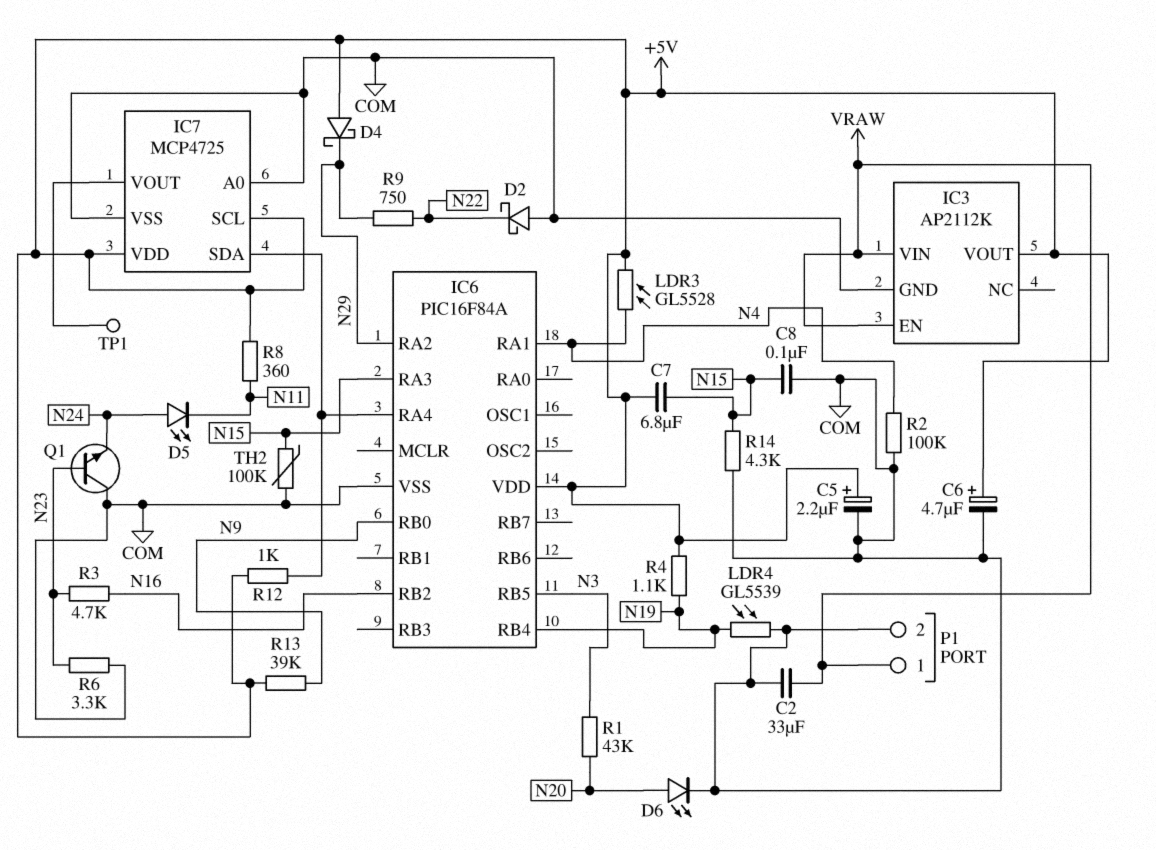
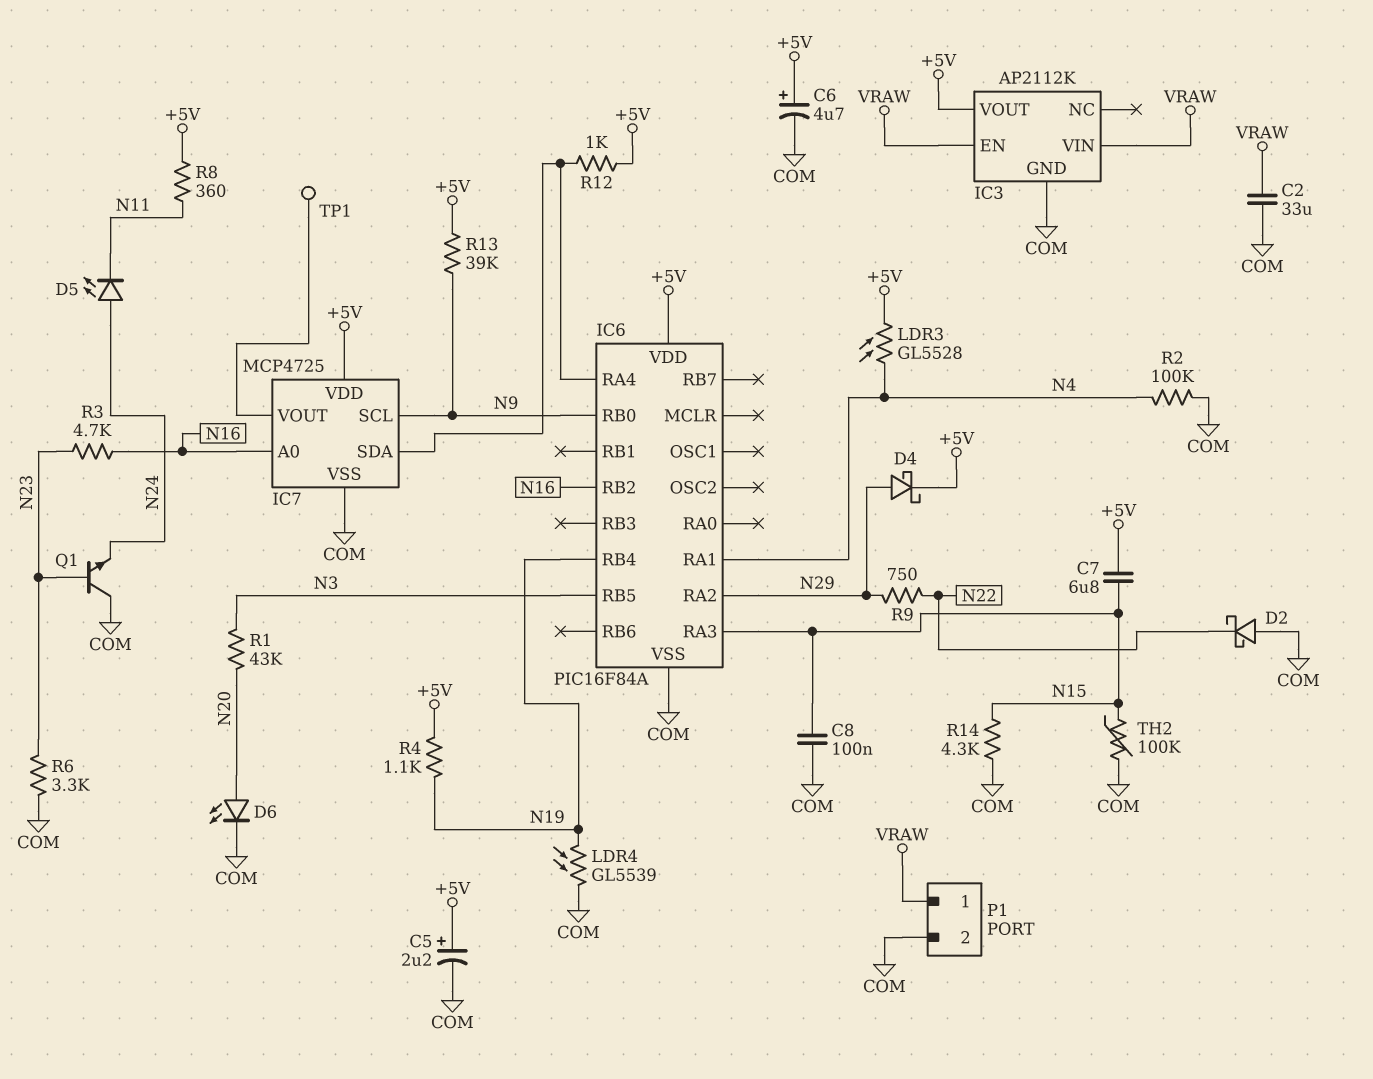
D4: schottky (A +5V, K N29) -> schottky (A N29, K +5V)
IC7 pin A0: COM -> N16
IC7 pin SCL: +5V -> N9

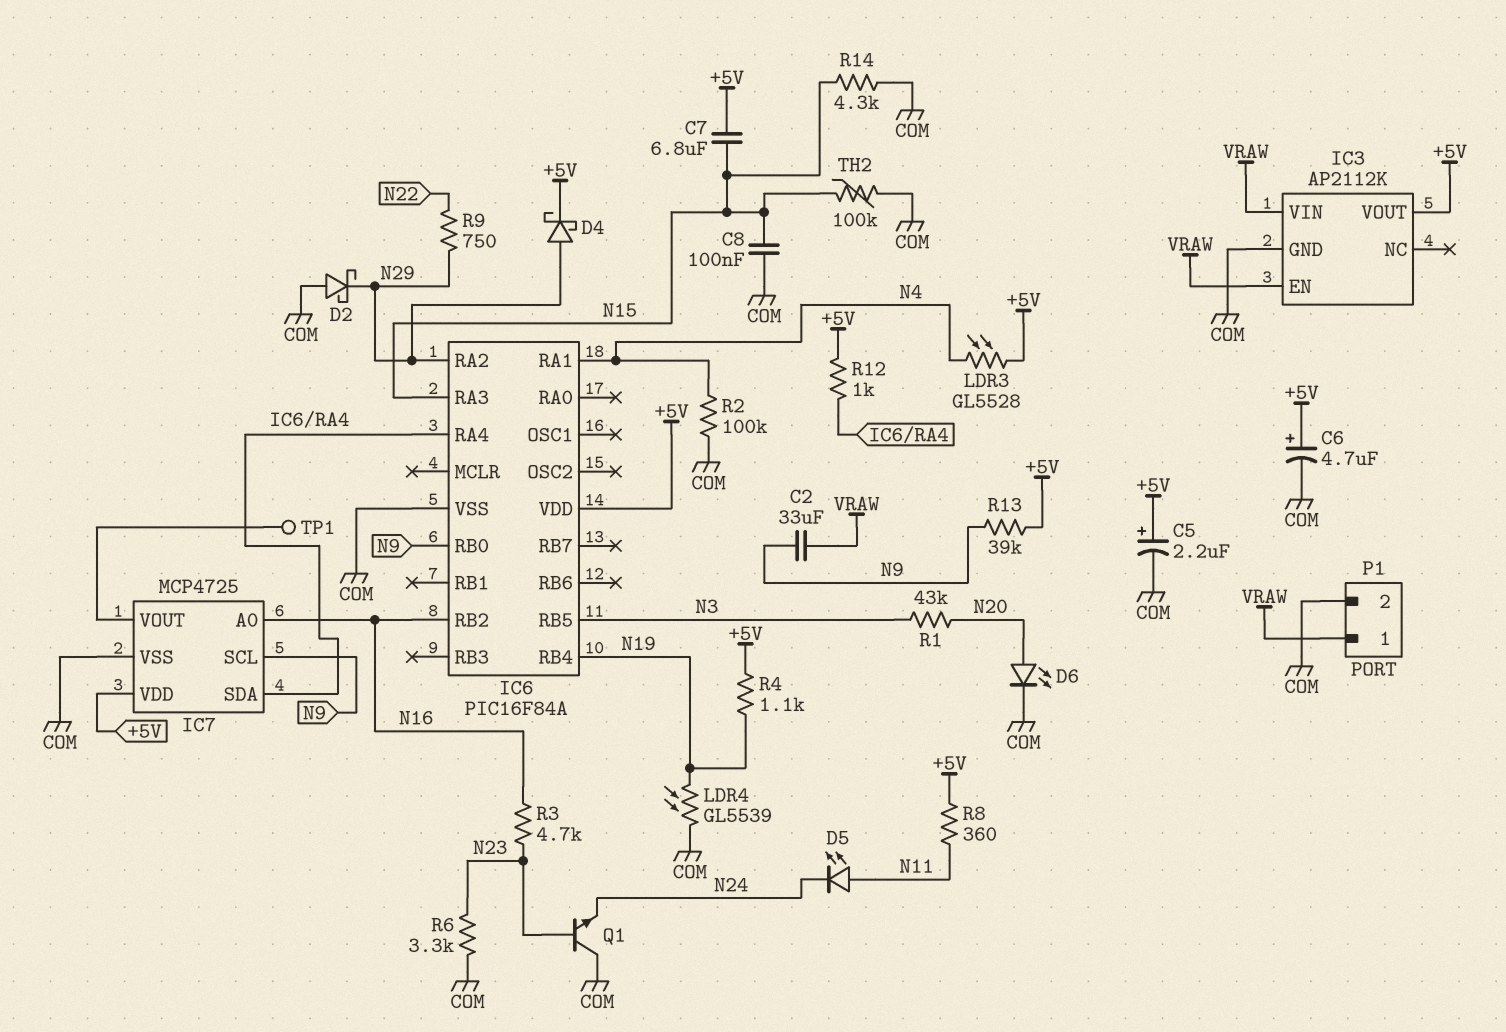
C2: 33uF (COM, VRAW) -> 33uF (N9, VRAW)
D2: schottky (A COM, K N22) -> schottky (A COM, K N29)
D5: LED (A N24, K N11) -> LED (A N11, K N24)

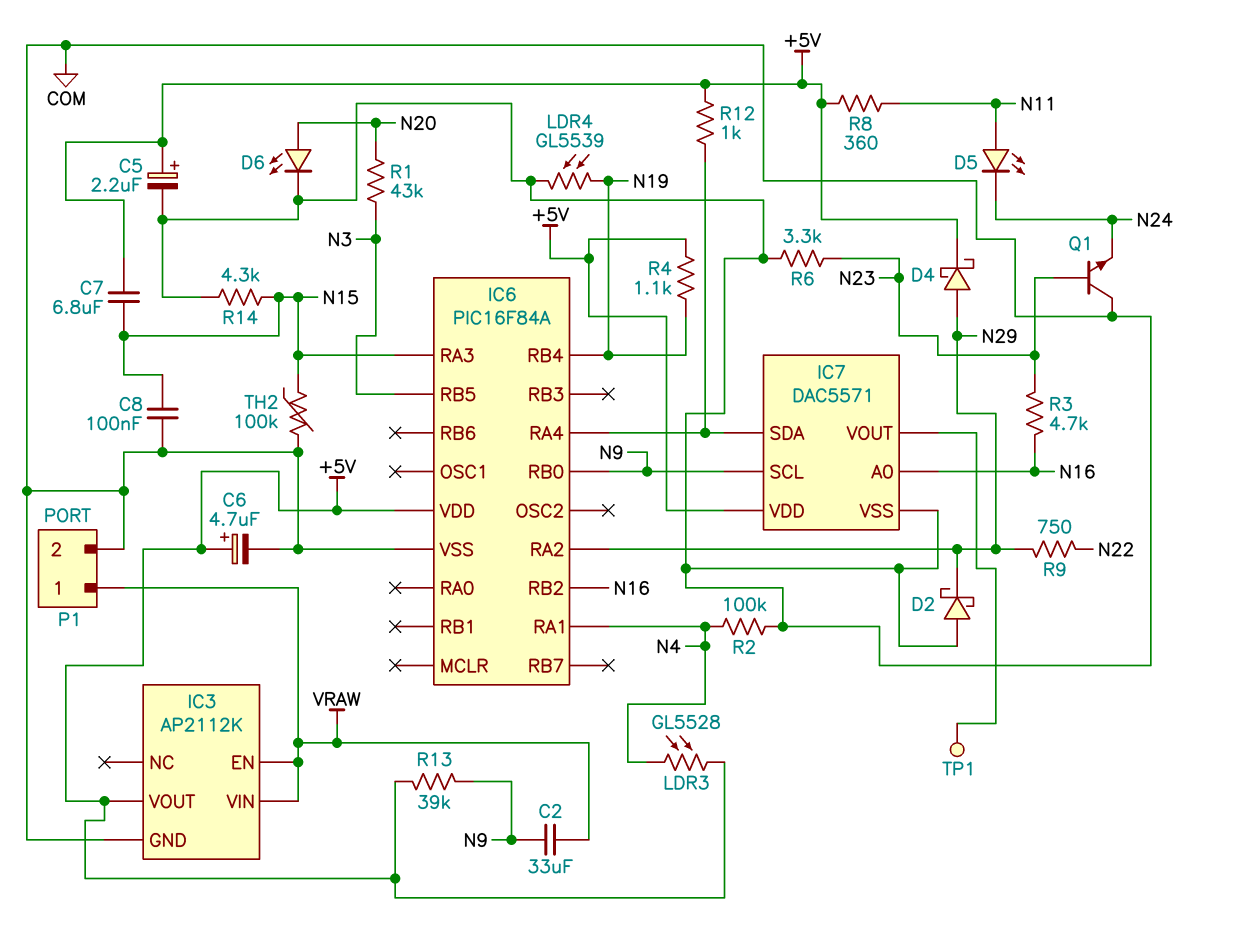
IC7: MCP4725 -> DAC5571

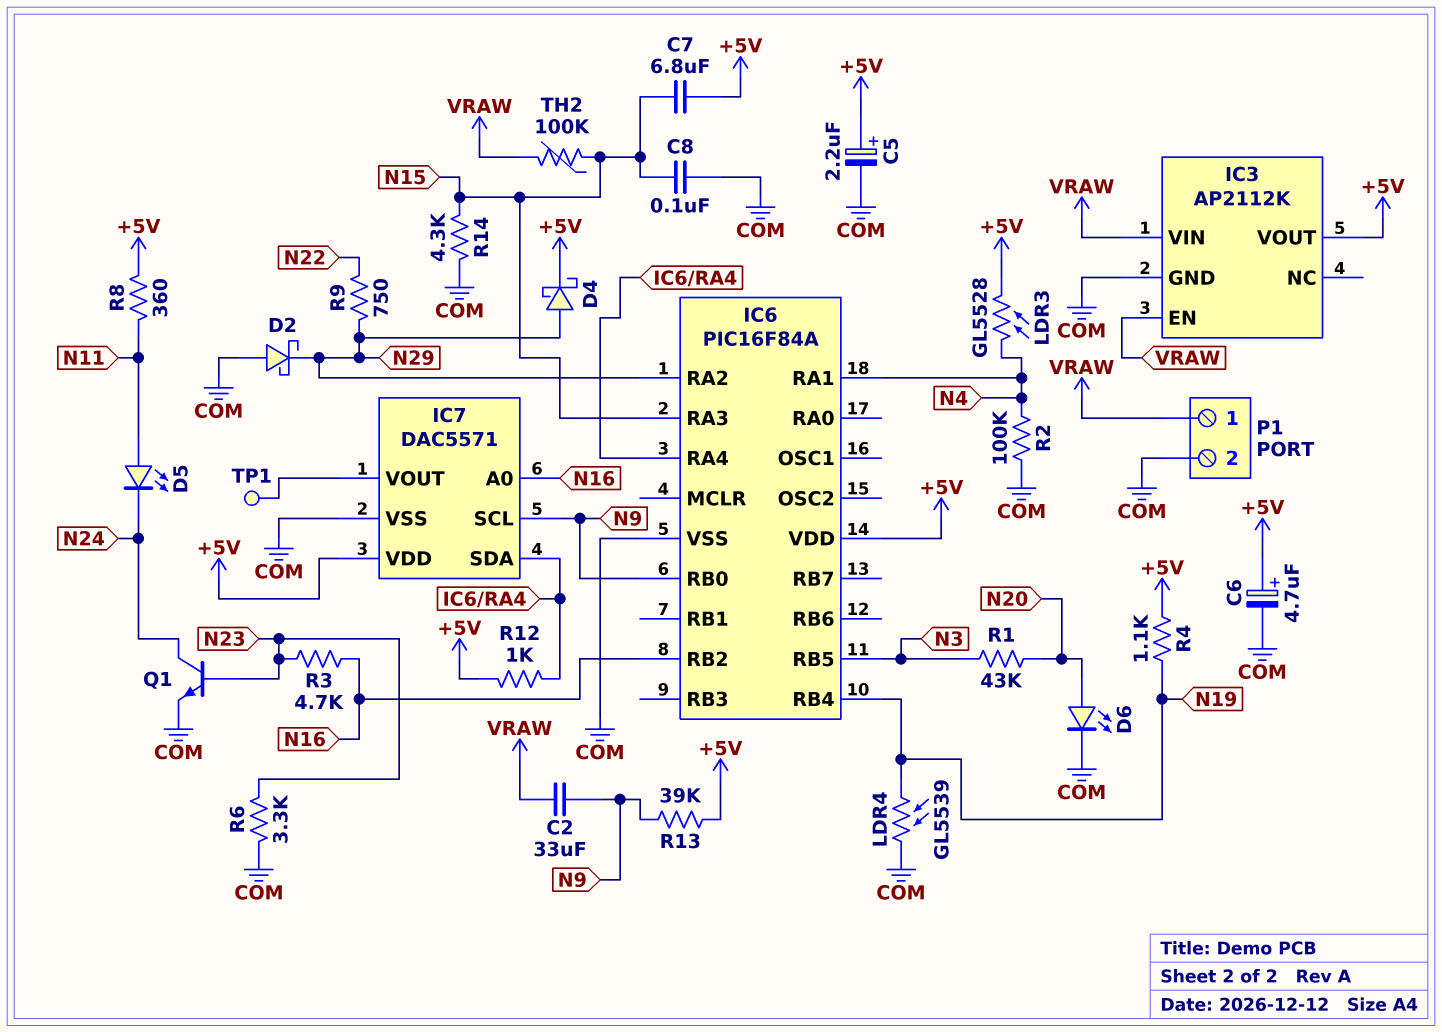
Q1: NPN (B N23, C COM, E N24) -> NPN (B N23, C N24, E COM)
TH2: 100k (COM, N15) -> 100k (N15, VRAW)

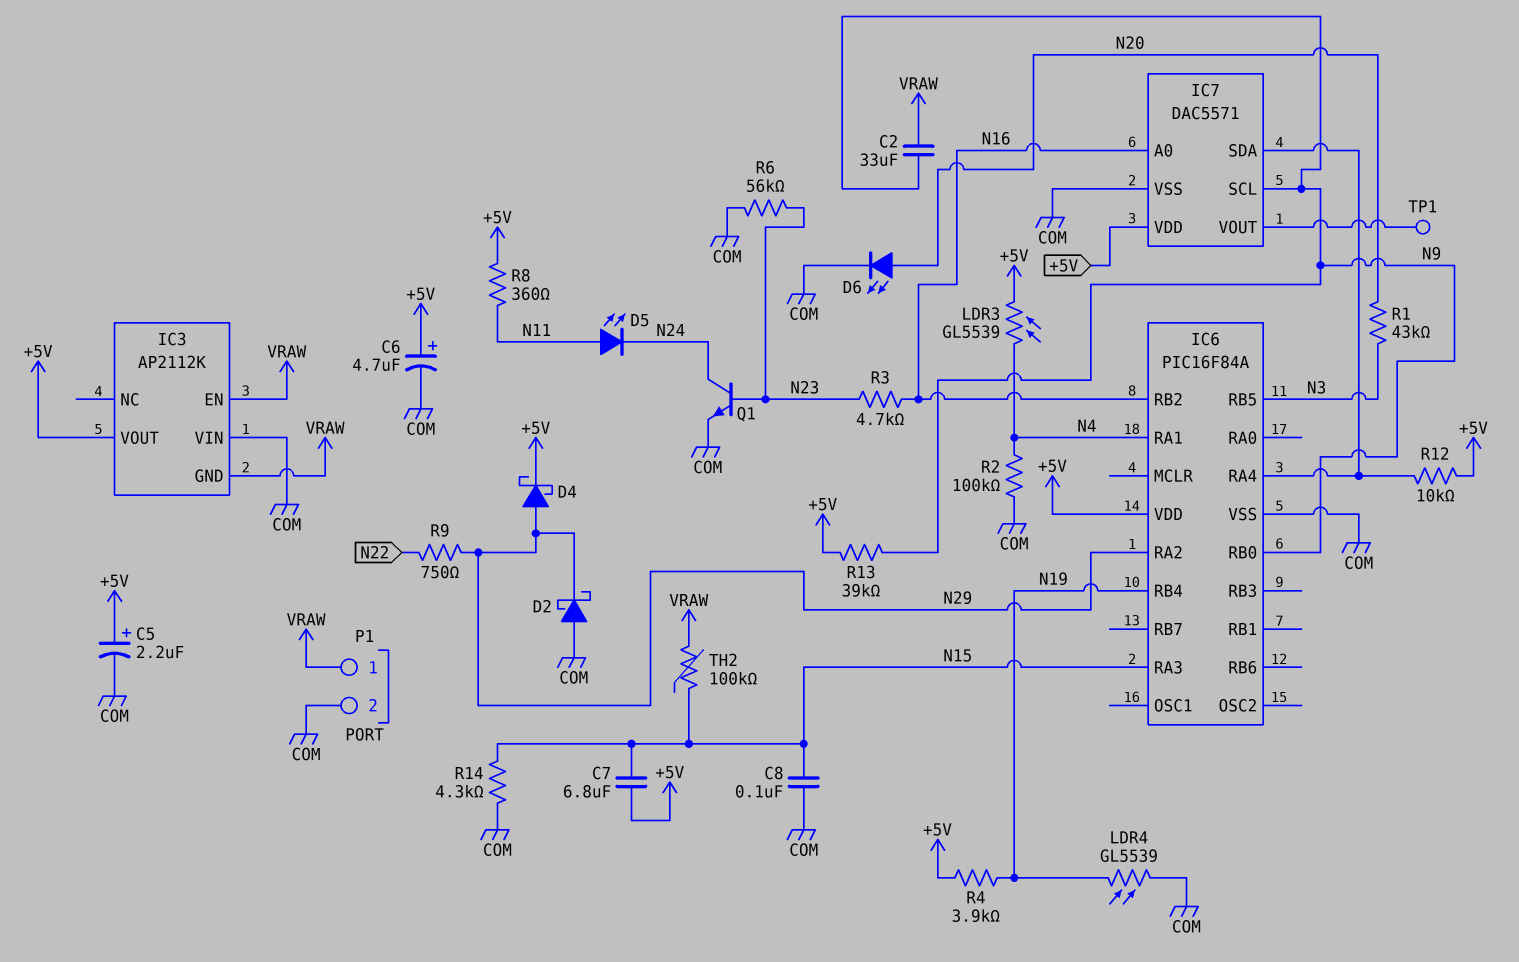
IC3 pin GND: COM -> VRAW
IC3 pin VIN: VRAW -> COM
LDR3: GL5528 (+5V, N4) -> GL5539 (+5V, N4)
R4: 1.1k (+5V, N19) -> 3.9k (+5V, N19)
R6: 3.3k (COM, N23) -> 56k (COM, N23)
R12: 1k (+5V, IC6/RA4) -> 10k (+5V, IC6/RA4)

